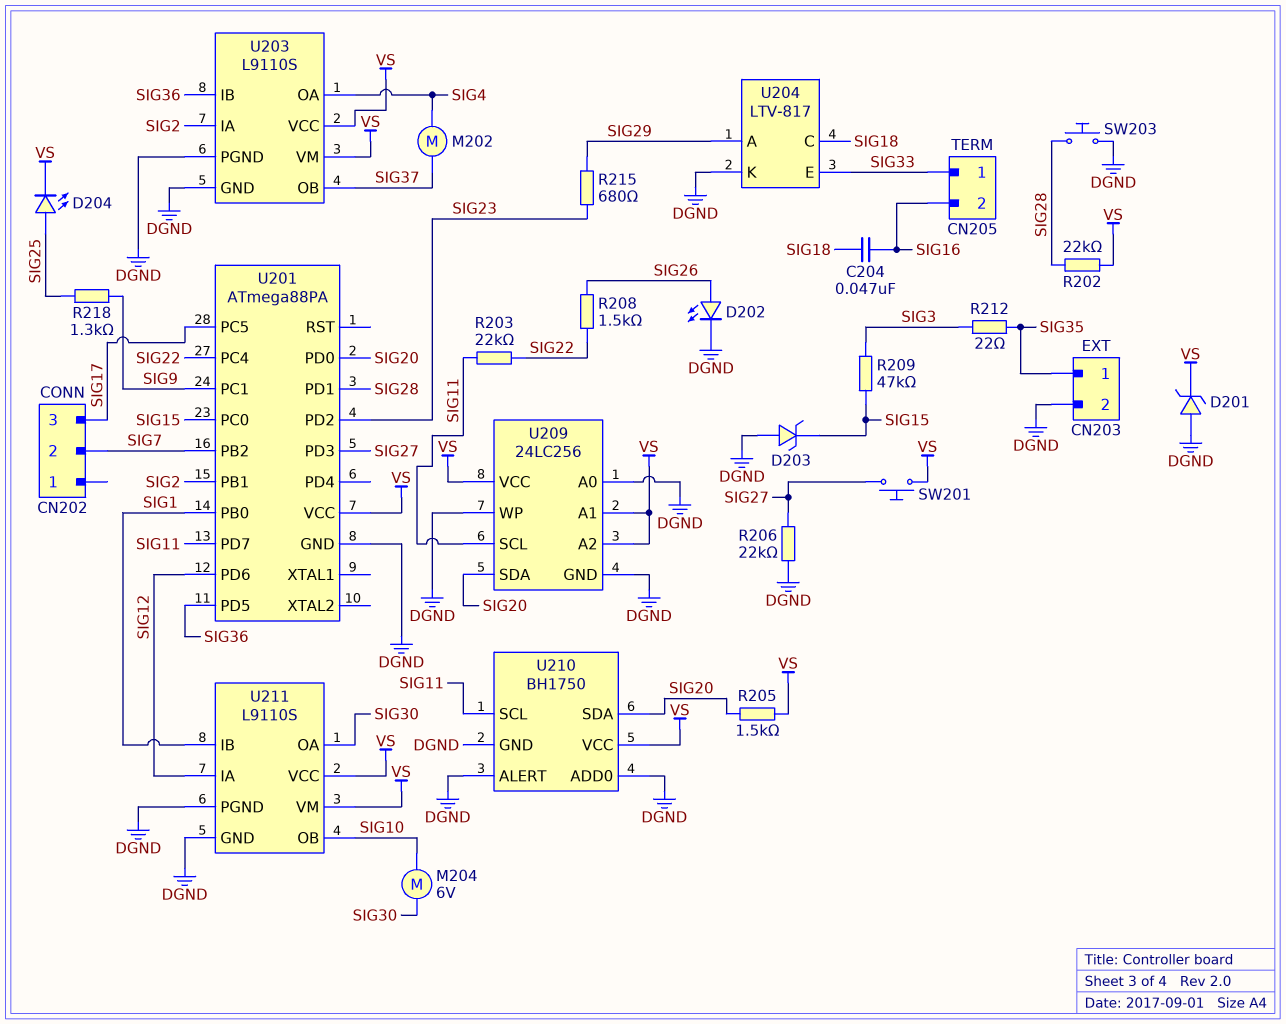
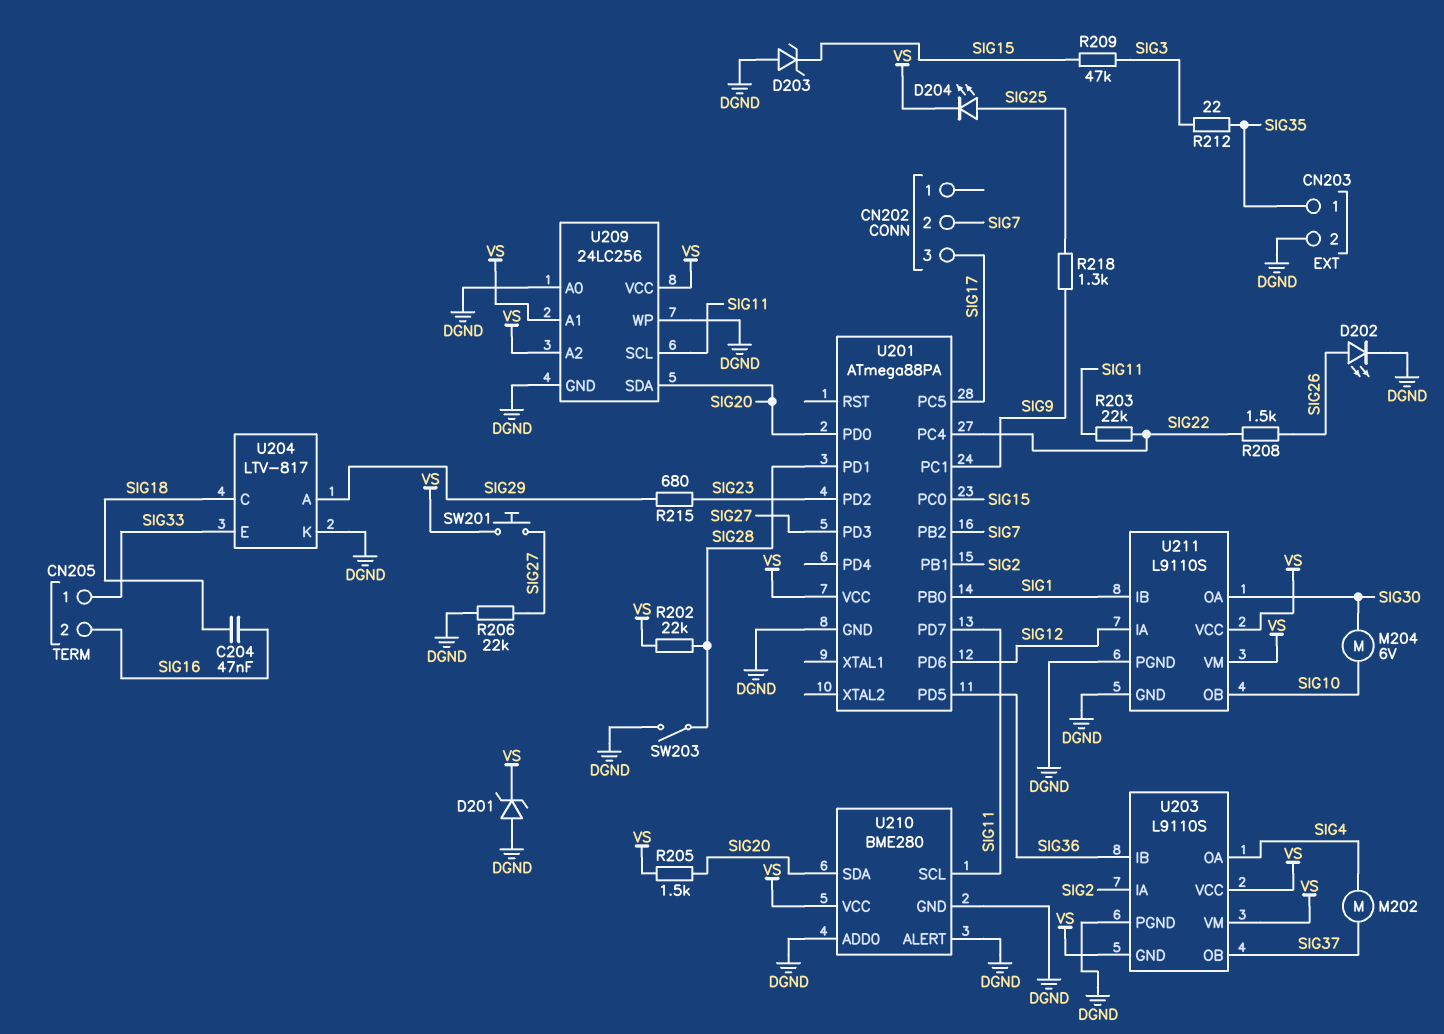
SW203: button (DGND, SIG28) -> switch (DGND, SIG28)
U203 pin GND: DGND -> VS
U210: BH1750 -> BME280

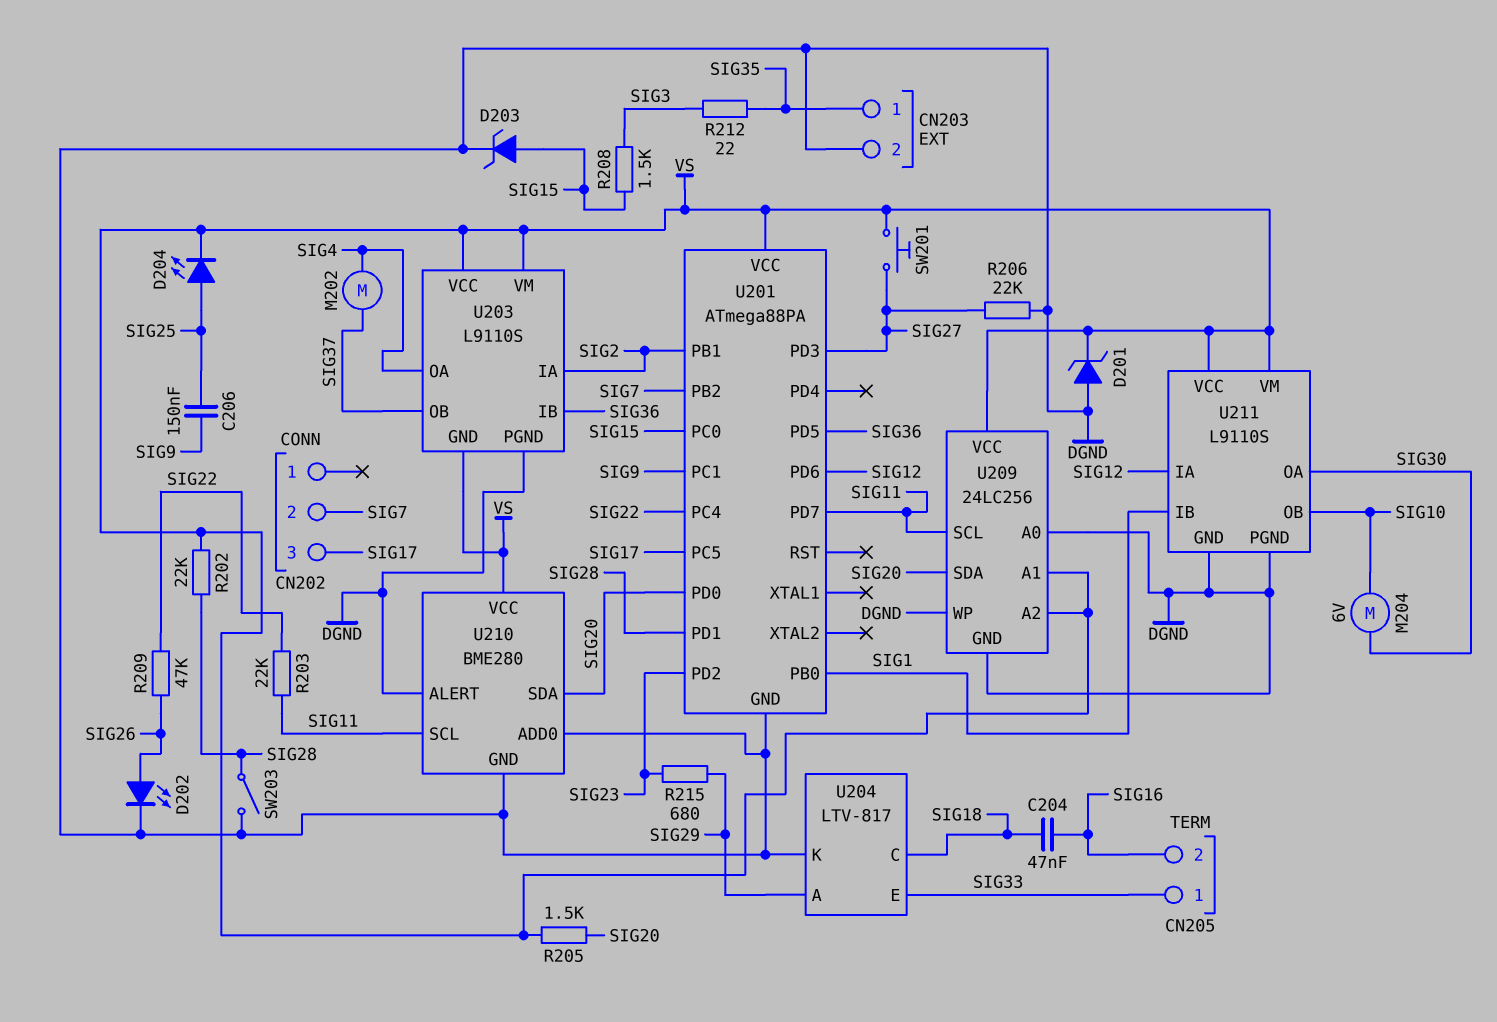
C206: none -> 150nF (SIG9, SIG25)
D203: zener (A DGND, K SIG15) -> zener (A SIG15, K DGND)
R208: 1.5k (SIG22, SIG26) -> 1.5k (SIG3, SIG15)
R209: 47k (SIG3, SIG15) -> 47k (SIG22, SIG26)
R218: 1.3k (SIG9, SIG25) -> none

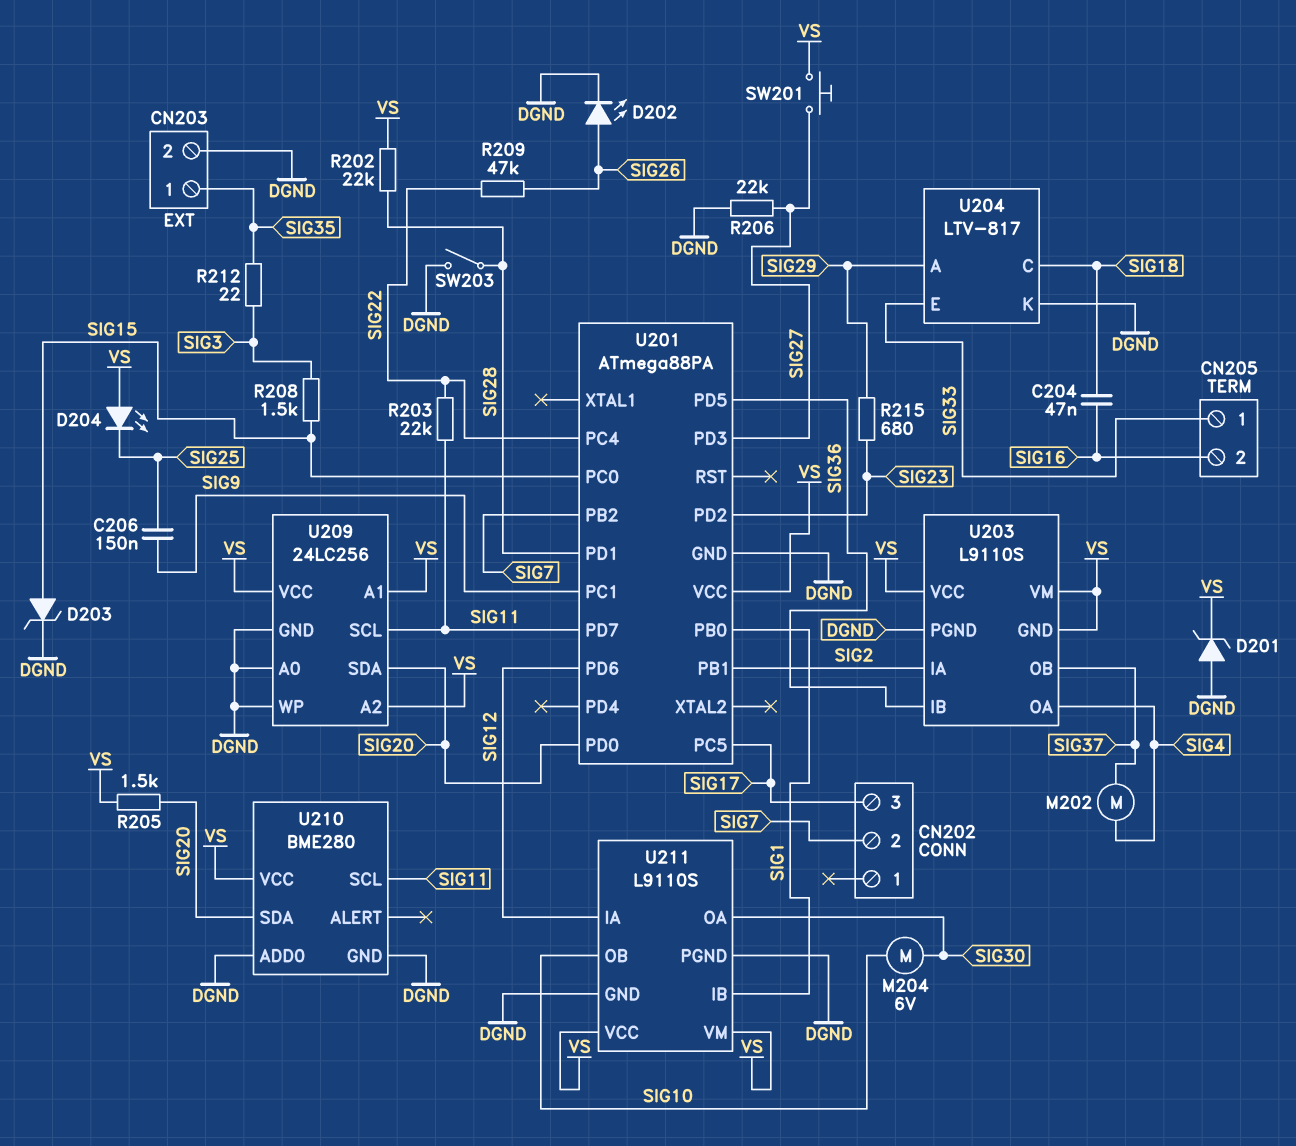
D204: LED (A SIG25, K VS) -> LED (A VS, K SIG25)
U210 pin ALERT: DGND -> none

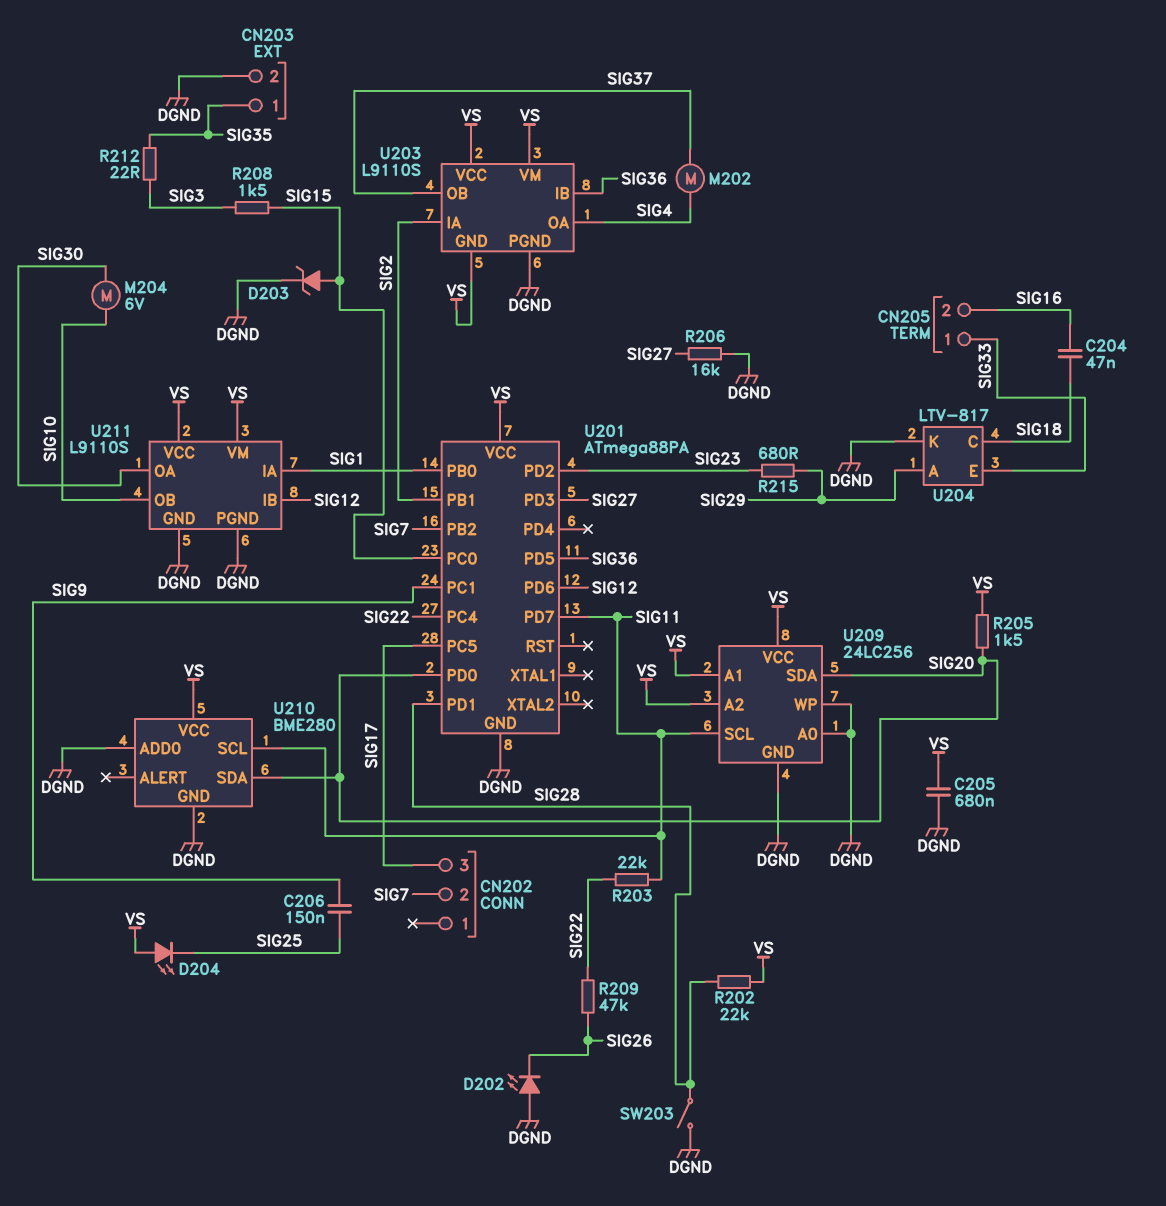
C205: none -> 680nF (DGND, VS)
D201: zener (A DGND, K VS) -> none
D202: LED (A SIG26, K DGND) -> LED (A DGND, K SIG26)
R206: 22k (DGND, SIG27) -> 16k (DGND, SIG27)
SW201: button (SIG27, VS) -> none
U211 pin IA: SIG12 -> SIG1
U211 pin IB: SIG1 -> SIG12

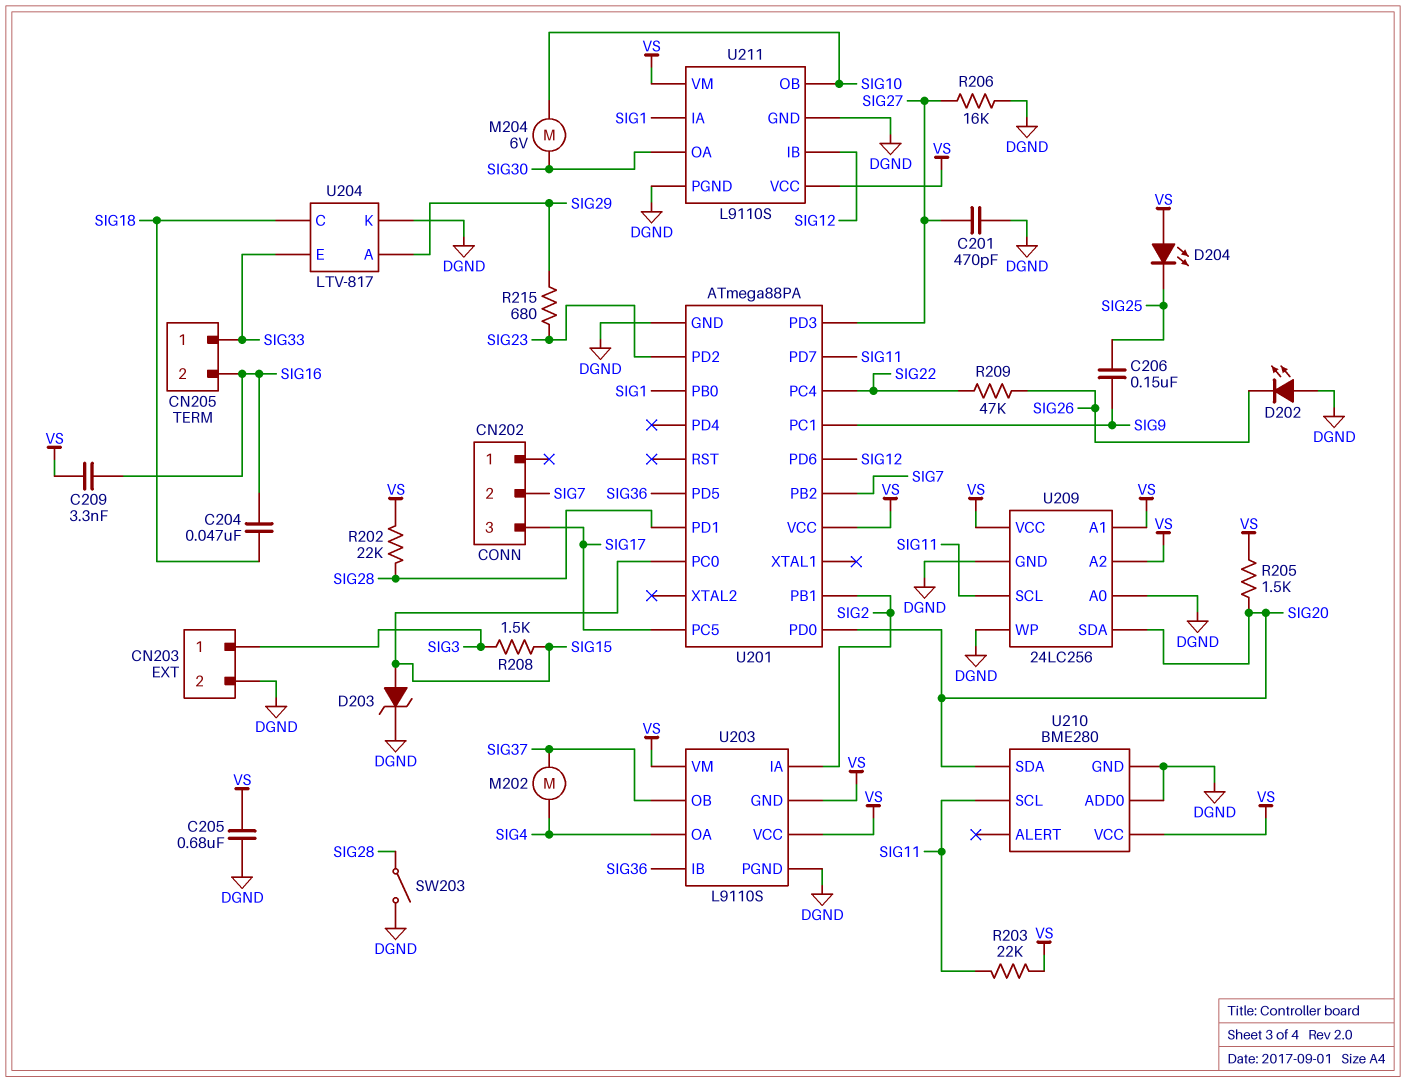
C201: none -> 470pF (DGND, SIG27)
C209: none -> 3.3nF (SIG16, VS)
CN203 pin 1: SIG35 -> SIG3
R203: 22k (SIG11, SIG22) -> 22k (SIG11, VS)
R212: 22 (SIG3, SIG35) -> none

